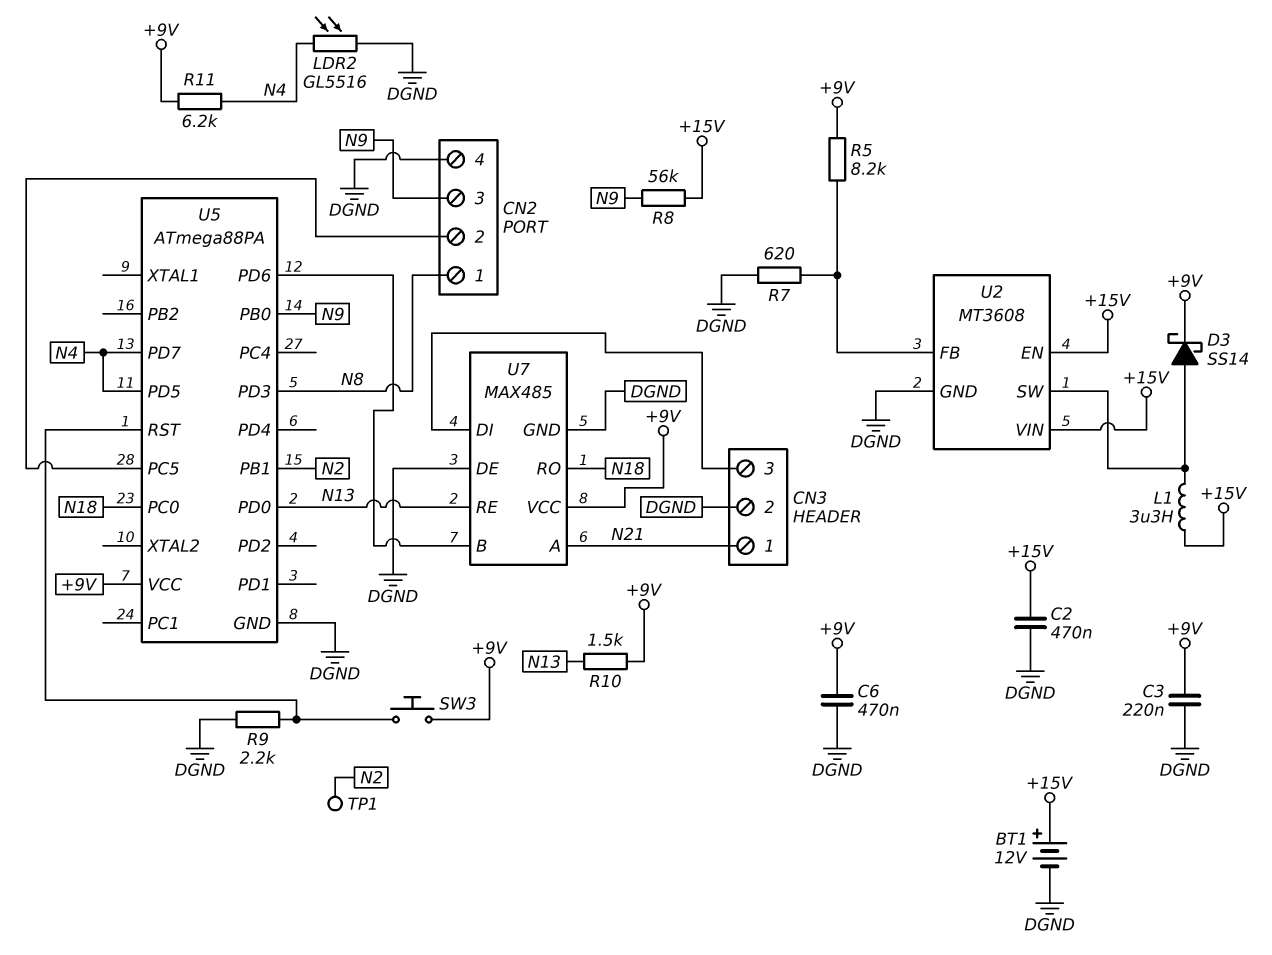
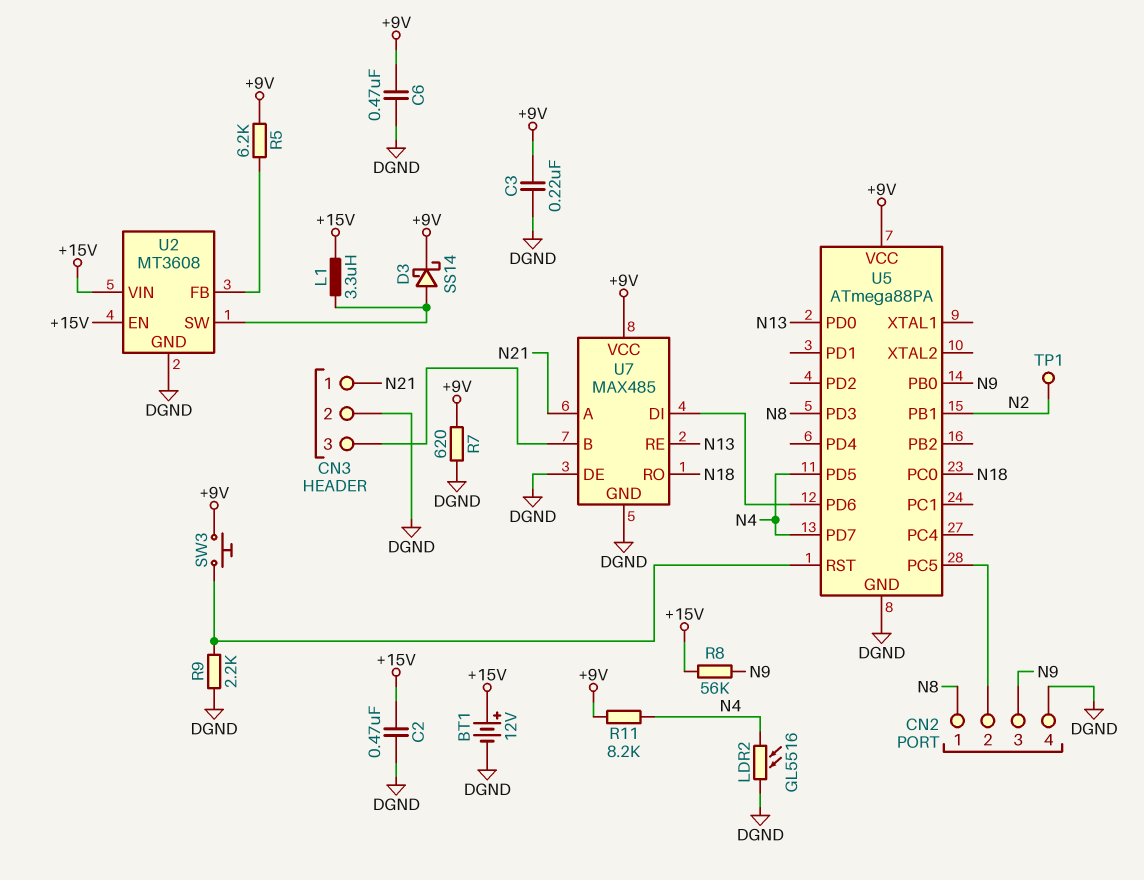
R5: 8.2k (+9V, U2/FB) -> 6.2k (+9V, U2/FB)
R7: 620 (DGND, U2/FB) -> 620 (+9V, DGND)
R10: 1.5k (+9V, N13) -> none
R11: 6.2k (+9V, N4) -> 8.2k (+9V, N4)
U7 pin B: U5/PD6 -> CN3/3
U7 pin DI: CN3/3 -> U5/PD6

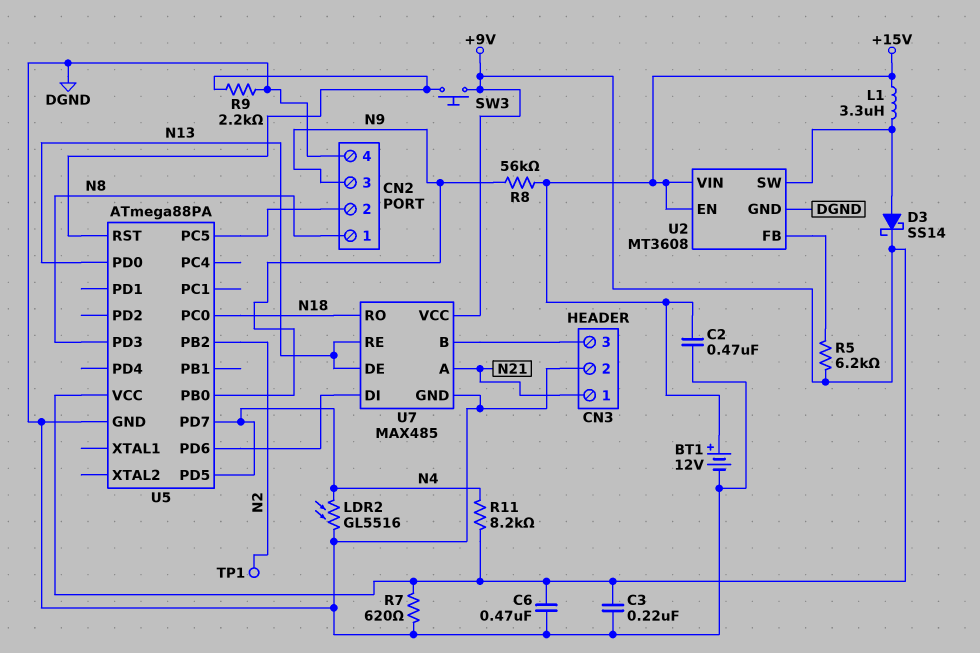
U5 pin PB1: N2 -> none
U5 pin PB2: none -> N2
U7 pin DE: DGND -> N13

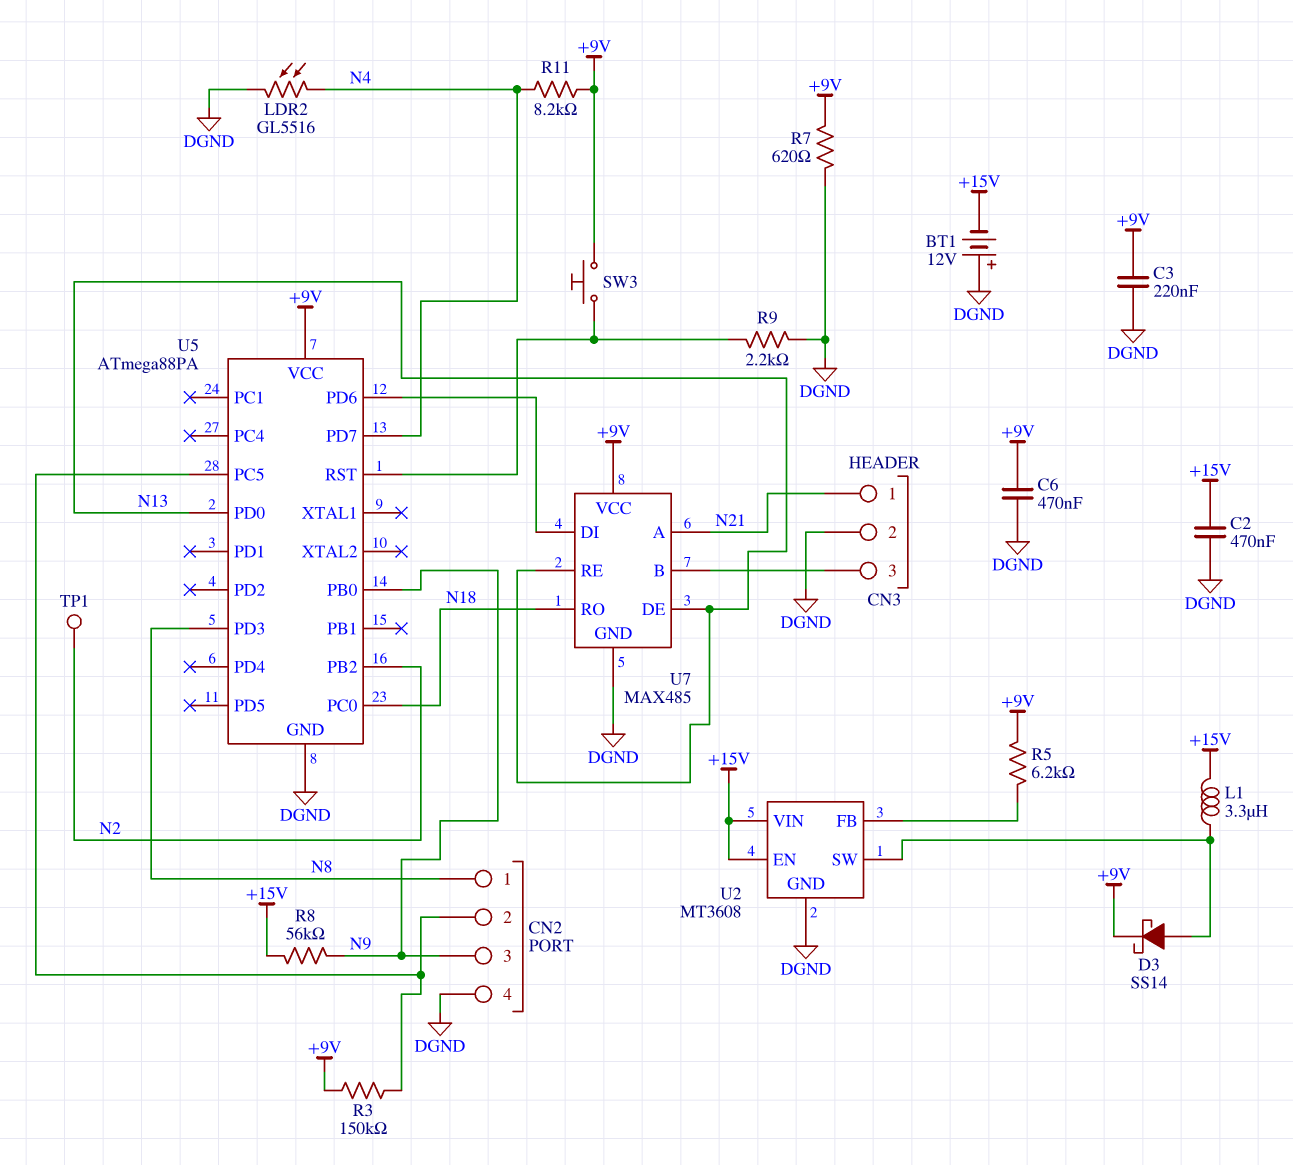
BT1: 12V (plus +15V, minus DGND) -> 12V (plus DGND, minus +15V)
R3: none -> 150k (+9V, CN2/2)
U5 pin PD5: N4 -> none

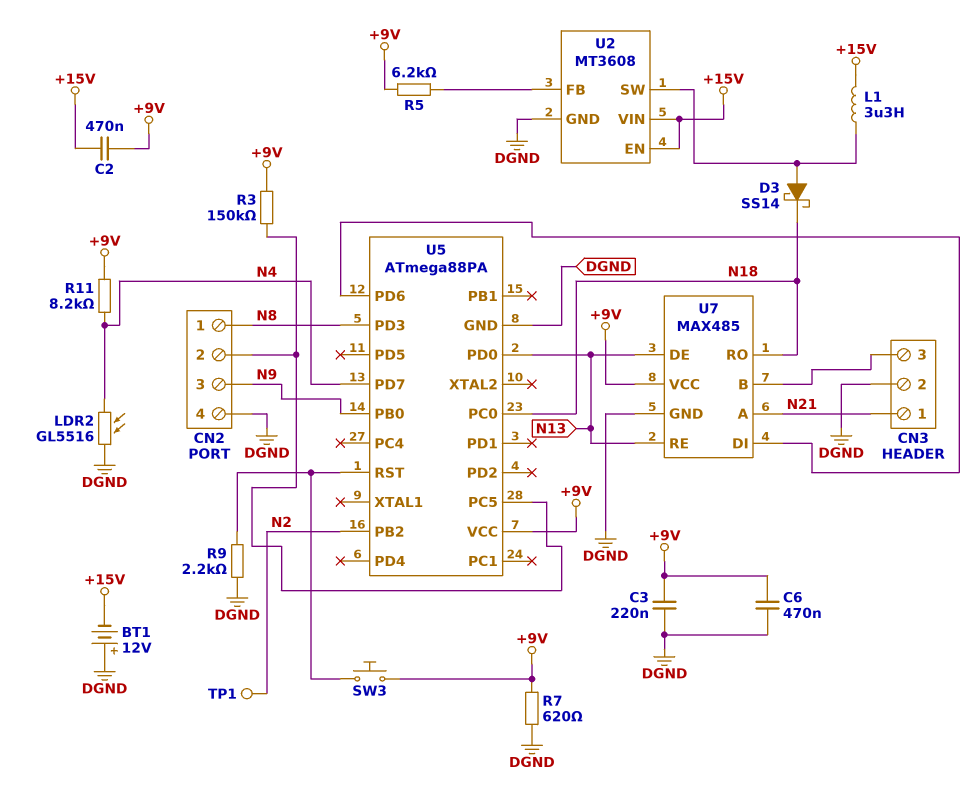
C2: 470nF (+15V, DGND) -> 470nF (+9V, +15V)
D3: schottky SS14 (A U2/SW, K +9V) -> schottky SS14 (A U2/SW, K N18)
R8: 56k (+15V, N9) -> none

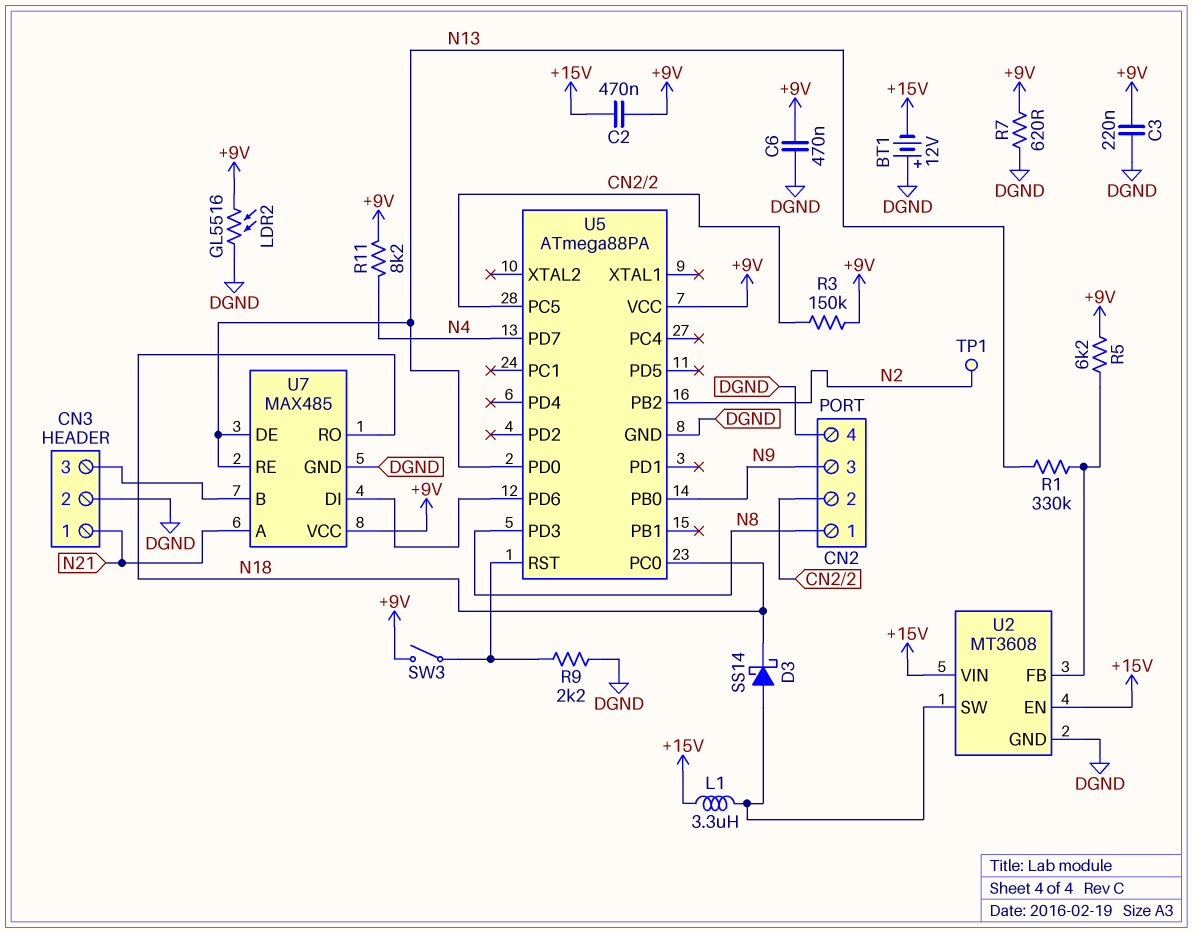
LDR2: GL5516 (DGND, N4) -> GL5516 (+9V, DGND)
R1: none -> 330k (N13, U2/FB)
SW3: button (+9V, U5/RST) -> switch (+9V, U5/RST)

